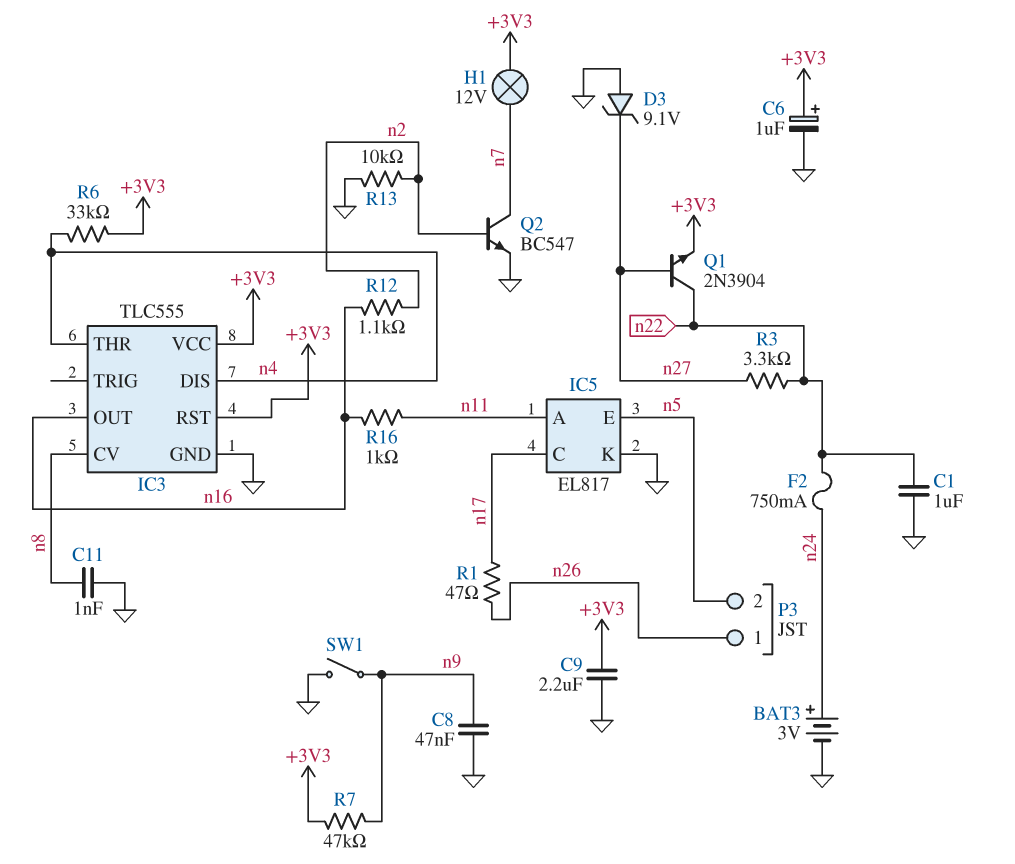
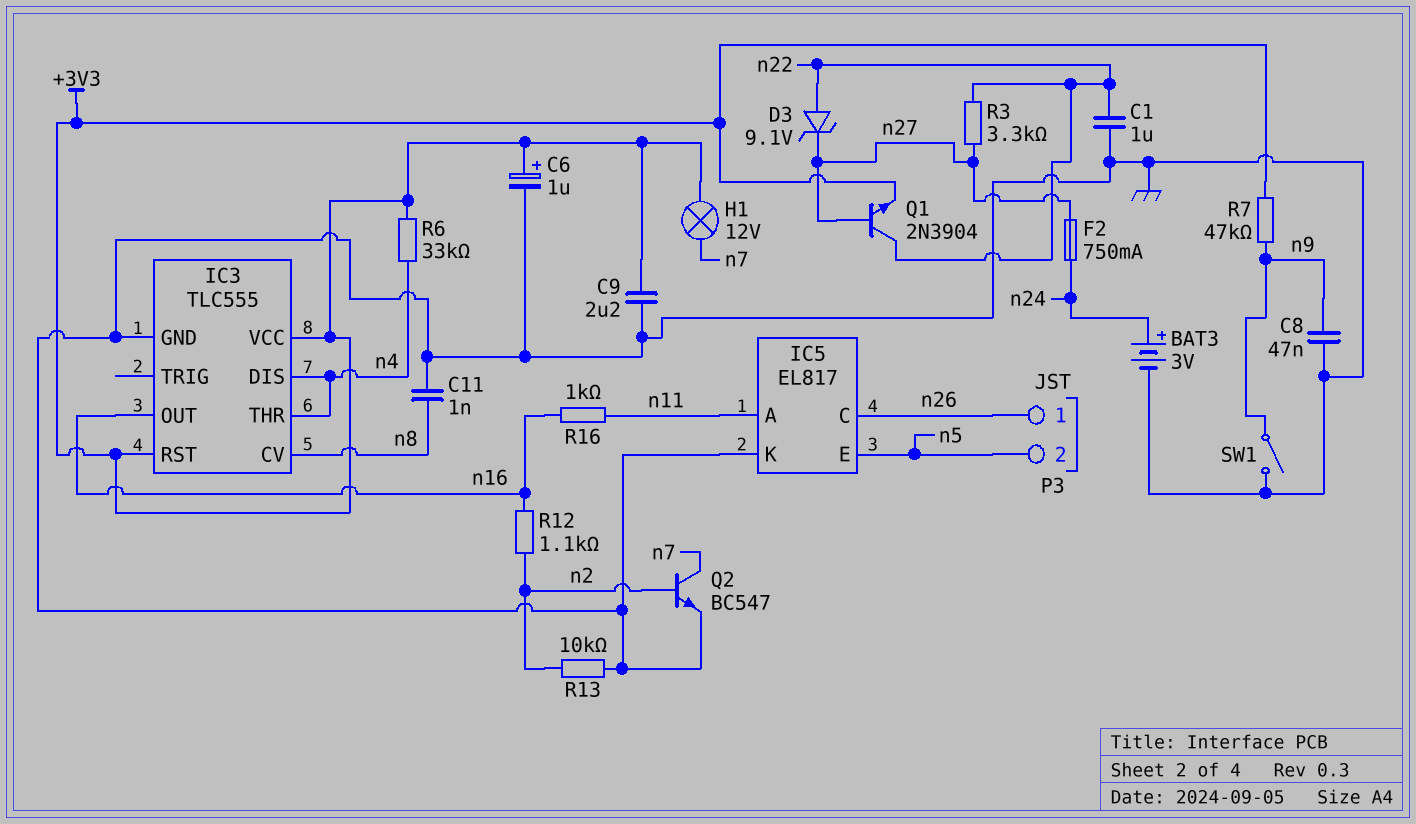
D3: zener 9.1V (A GND, K n27) -> zener 9.1V (A n22, K n27)
F2: 750mA (n22, n24) -> 750mA (n24, n27)
IC5 pin C: n17 -> n26
R1: 47 (n17, n26) -> none

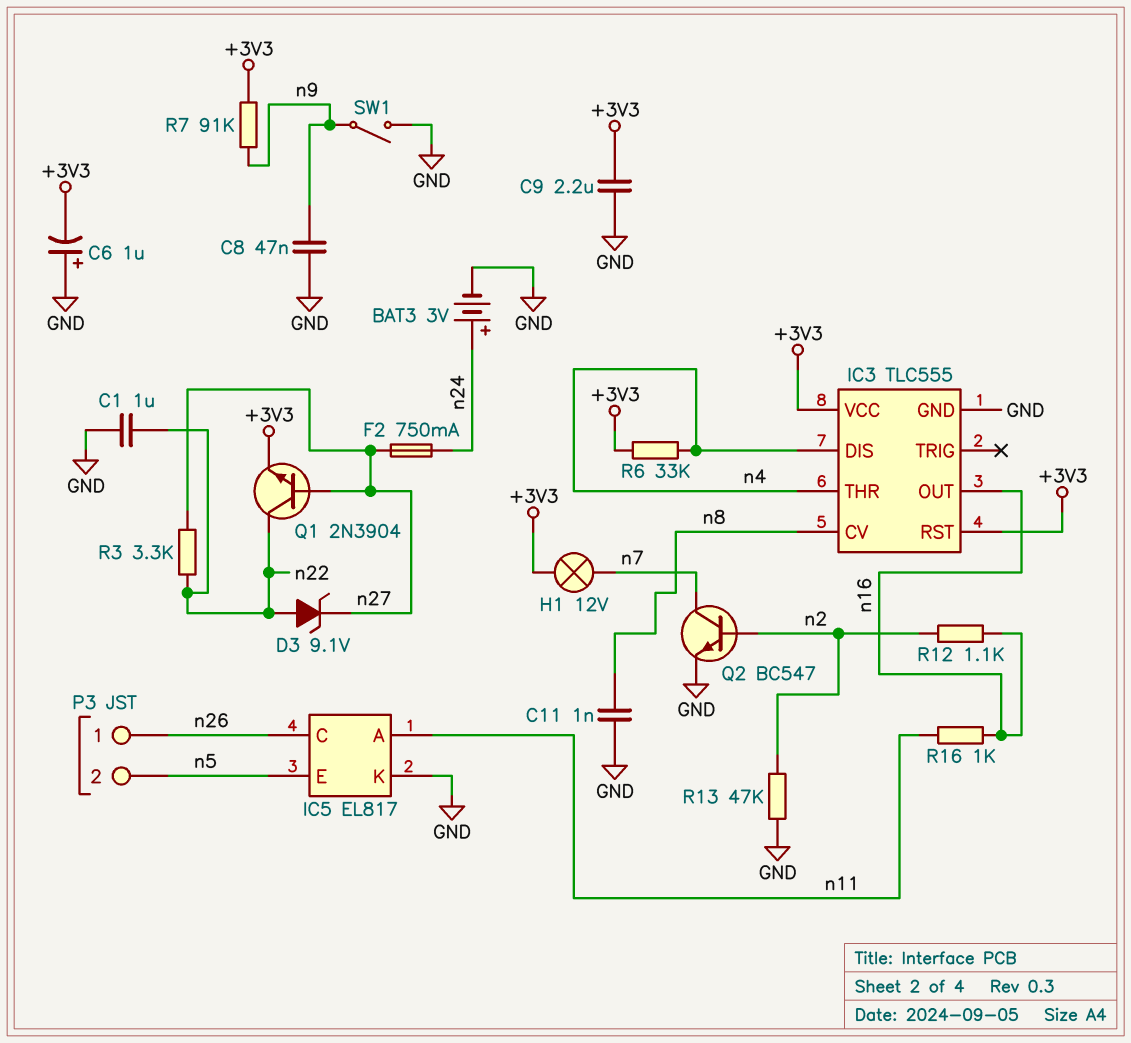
C6: 1uF (plus +3V3, minus GND) -> 1uF (plus GND, minus +3V3)
R7: 47k (+3V3, n9) -> 91k (+3V3, n9)
R13: 10k (GND, n2) -> 47k (GND, n2)

